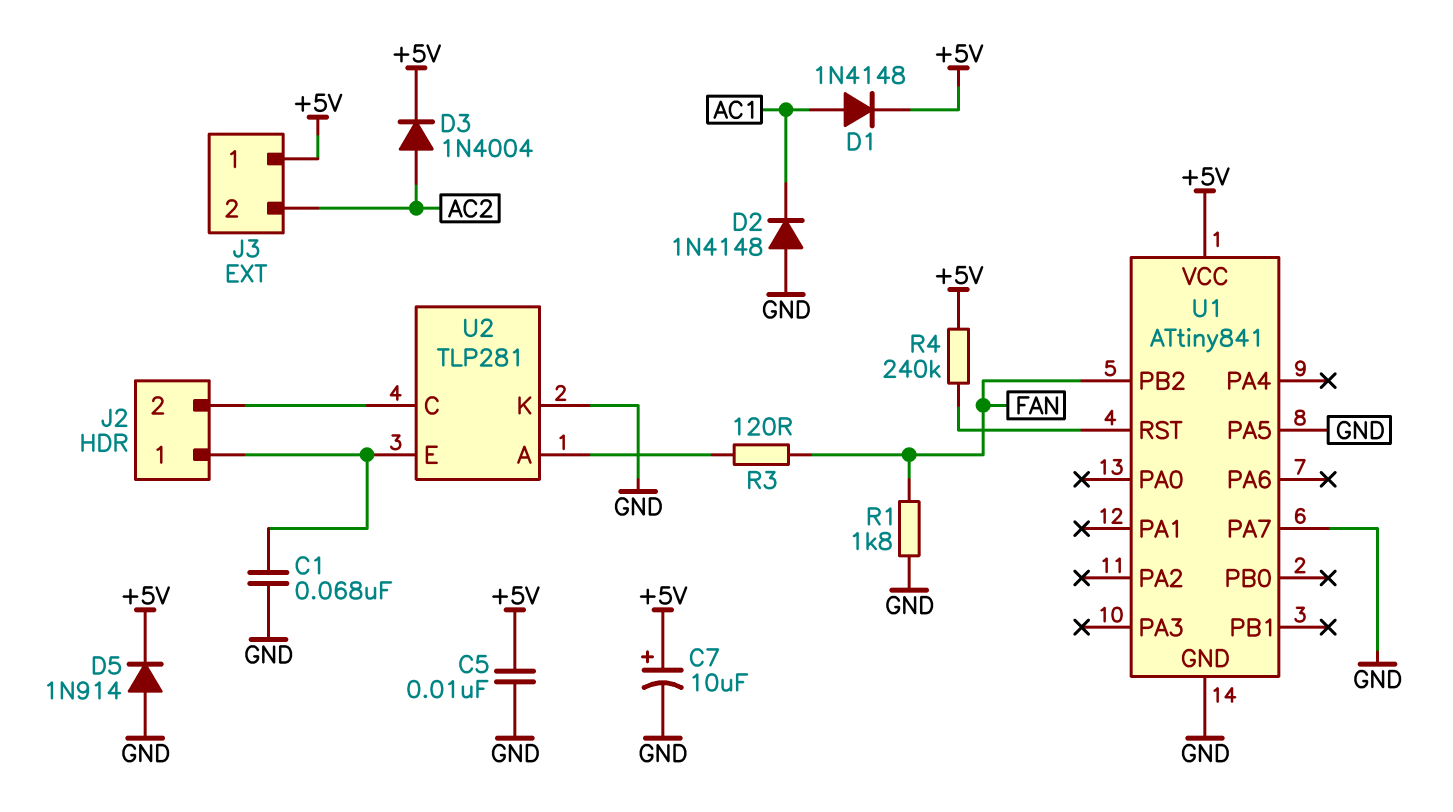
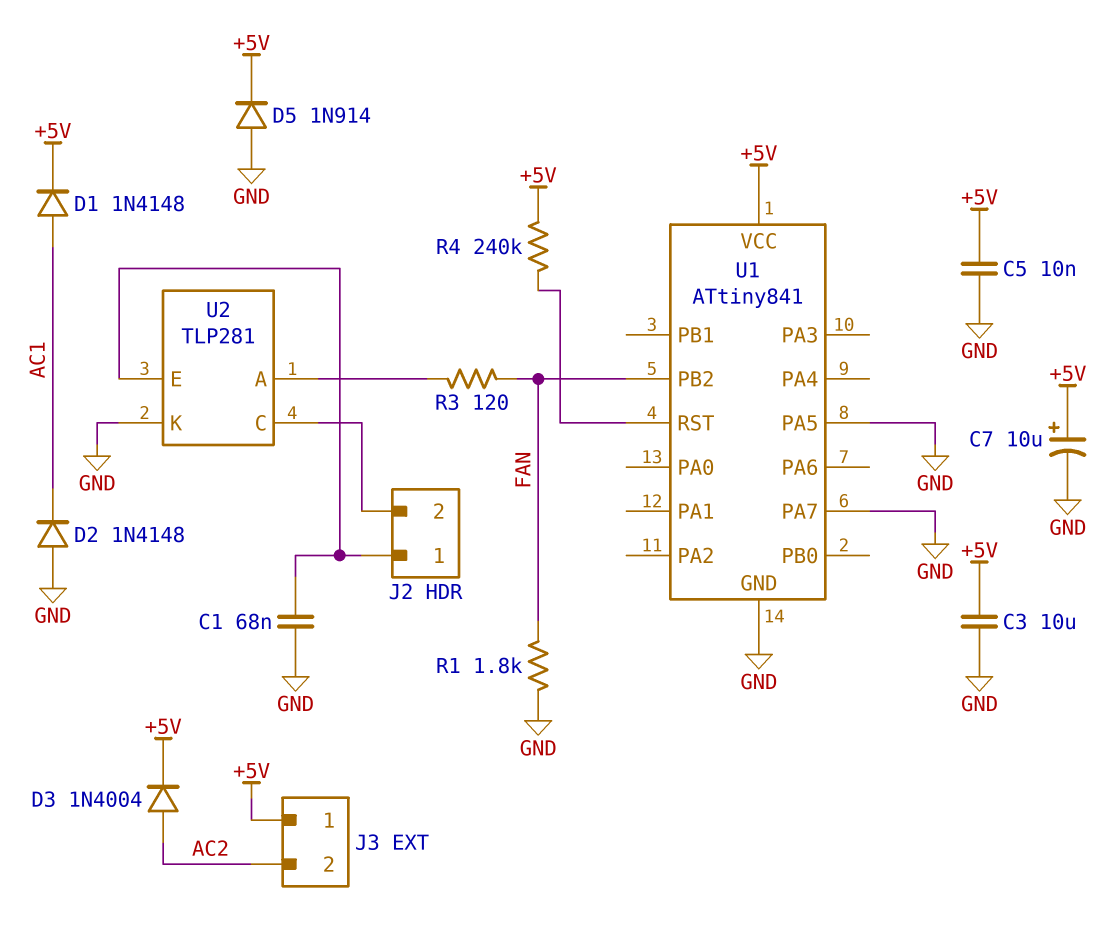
C3: none -> 10uF (+5V, GND)

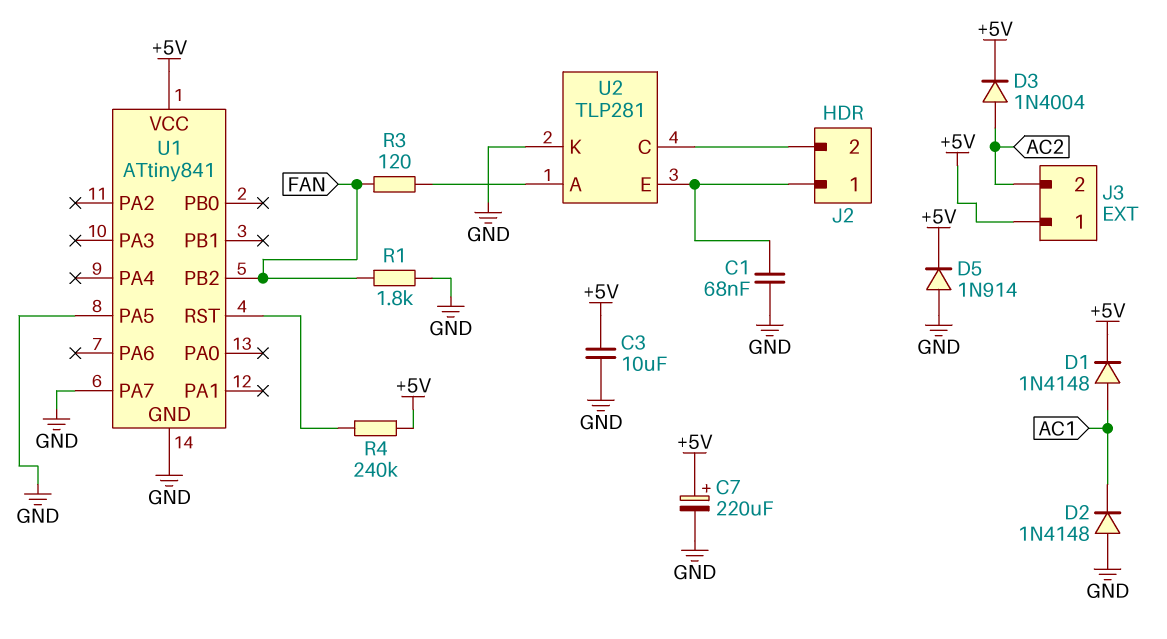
C5: 10nF (+5V, GND) -> none
C7: 10uF (plus +5V, minus GND) -> 220uF (plus +5V, minus GND)

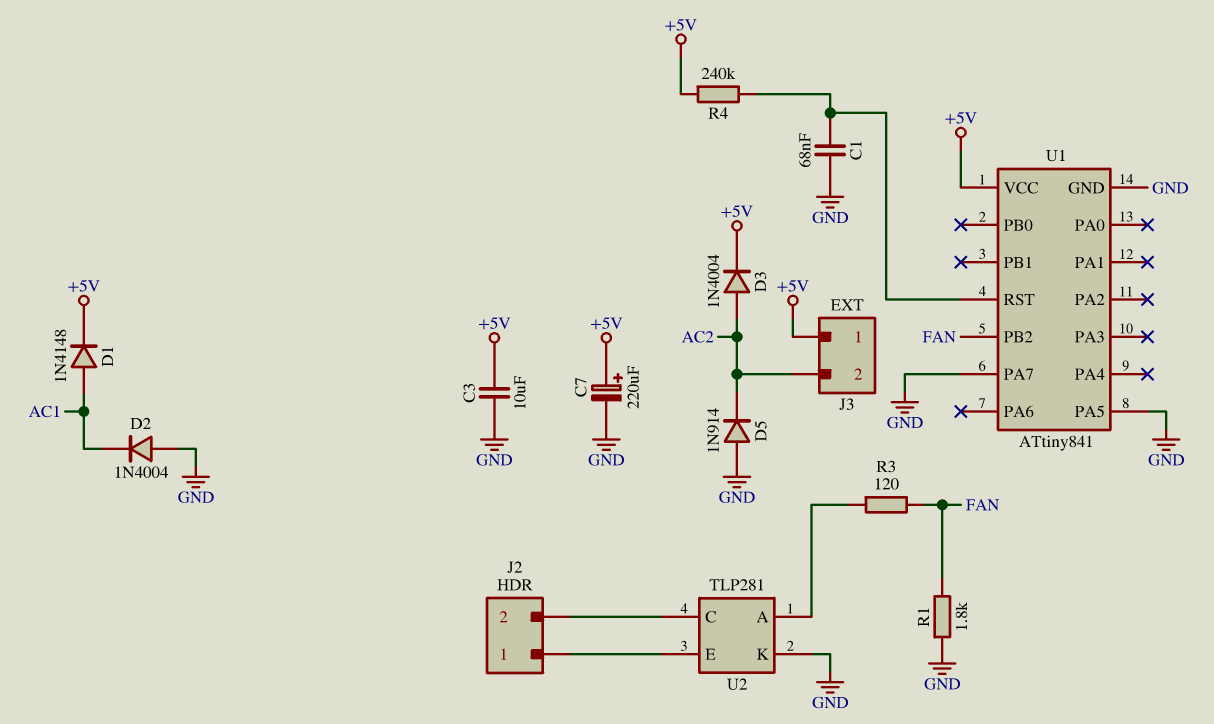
C1: 68nF (GND, J2/1) -> 68nF (GND, U1/RST)
D2: diode 1N4148 (A GND, K AC1) -> diode 1N4004 (A GND, K AC1)
D5: diode 1N914 (A GND, K +5V) -> diode 1N914 (A GND, K AC2)

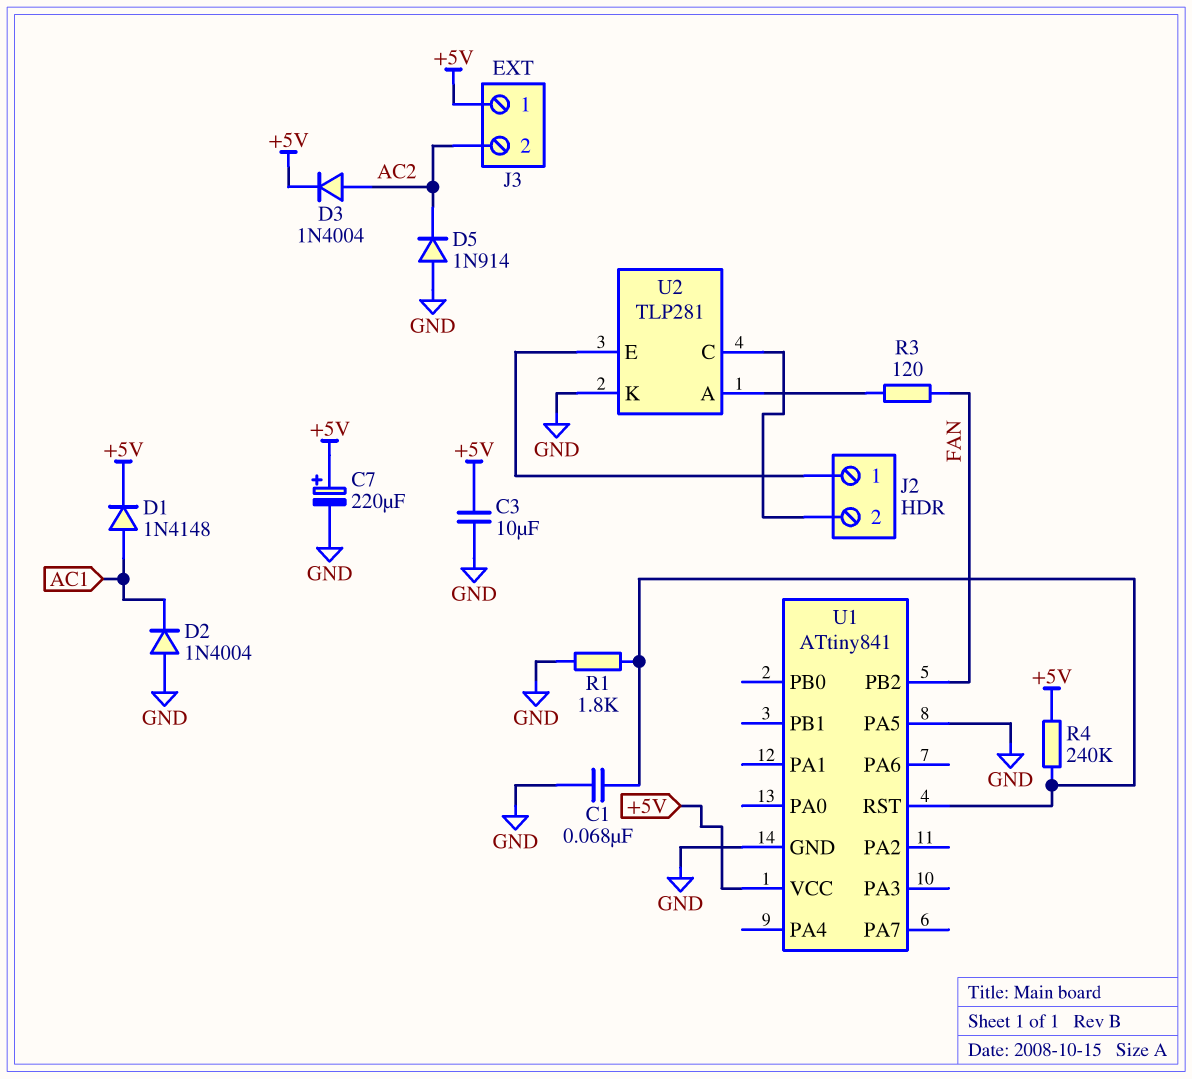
R1: 1.8k (FAN, GND) -> 1.8k (GND, U1/RST)
U1 pin PA7: GND -> none

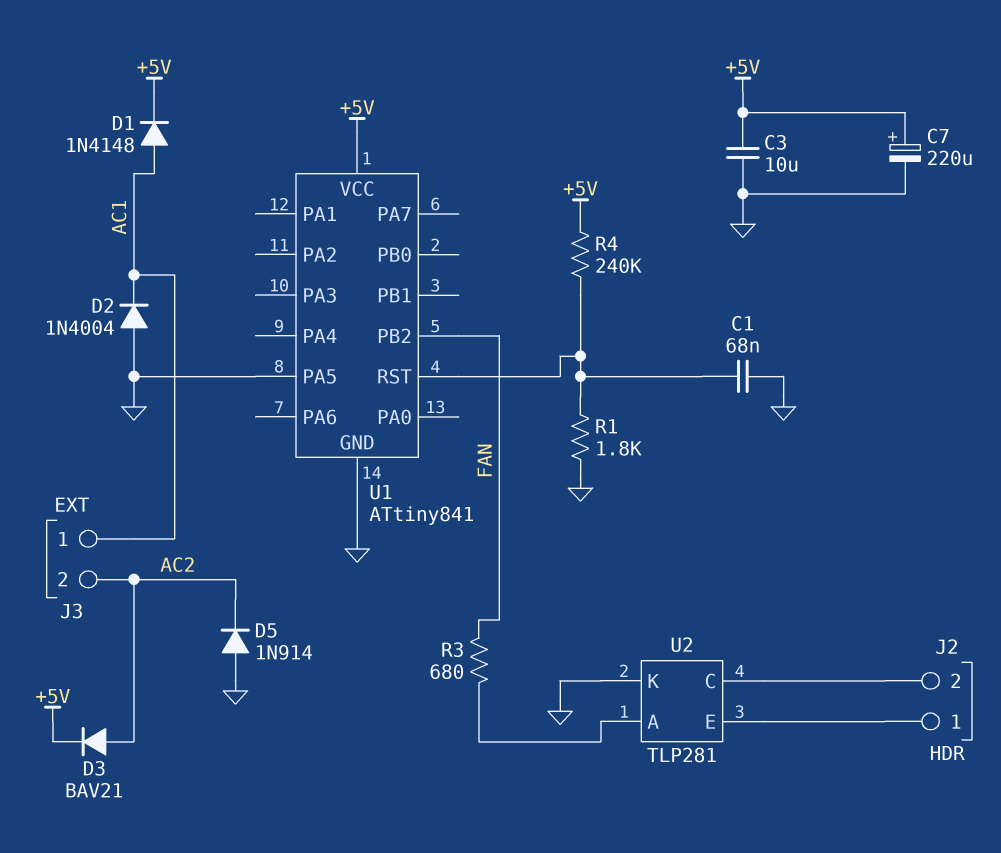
D3: diode 1N4004 (A AC2, K +5V) -> diode BAV21 (A AC2, K +5V)
J3 pin 1: +5V -> AC1
R3: 120 (FAN, U2/A) -> 680 (FAN, U2/A)

